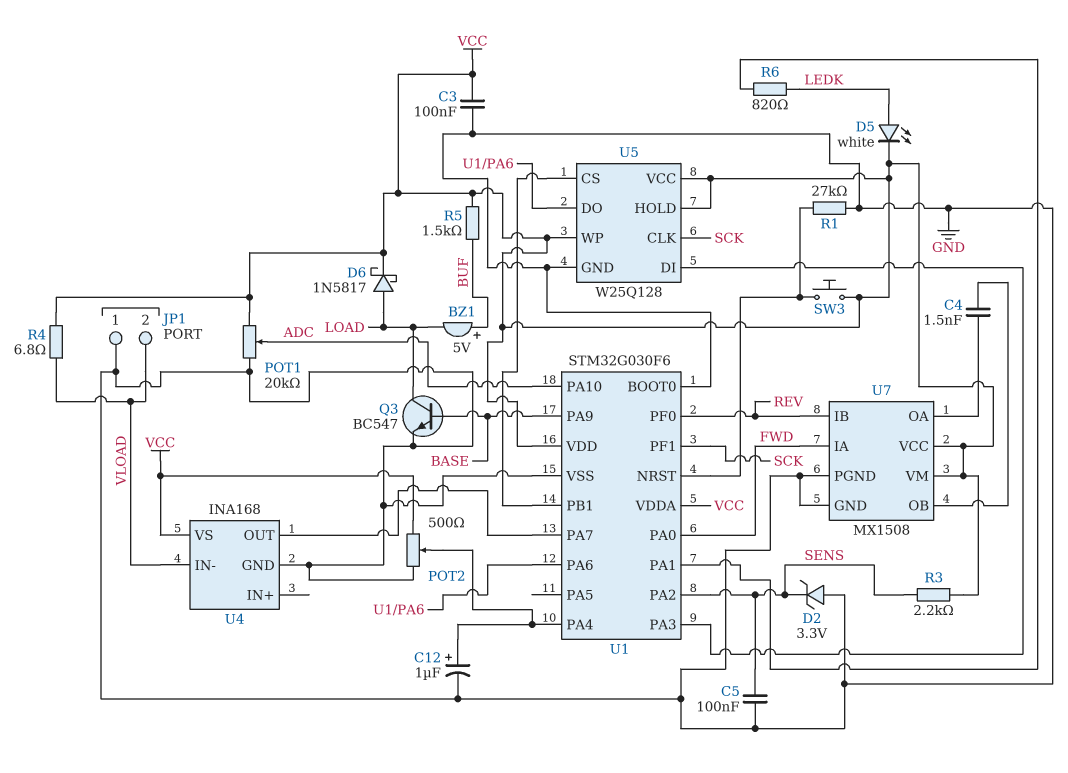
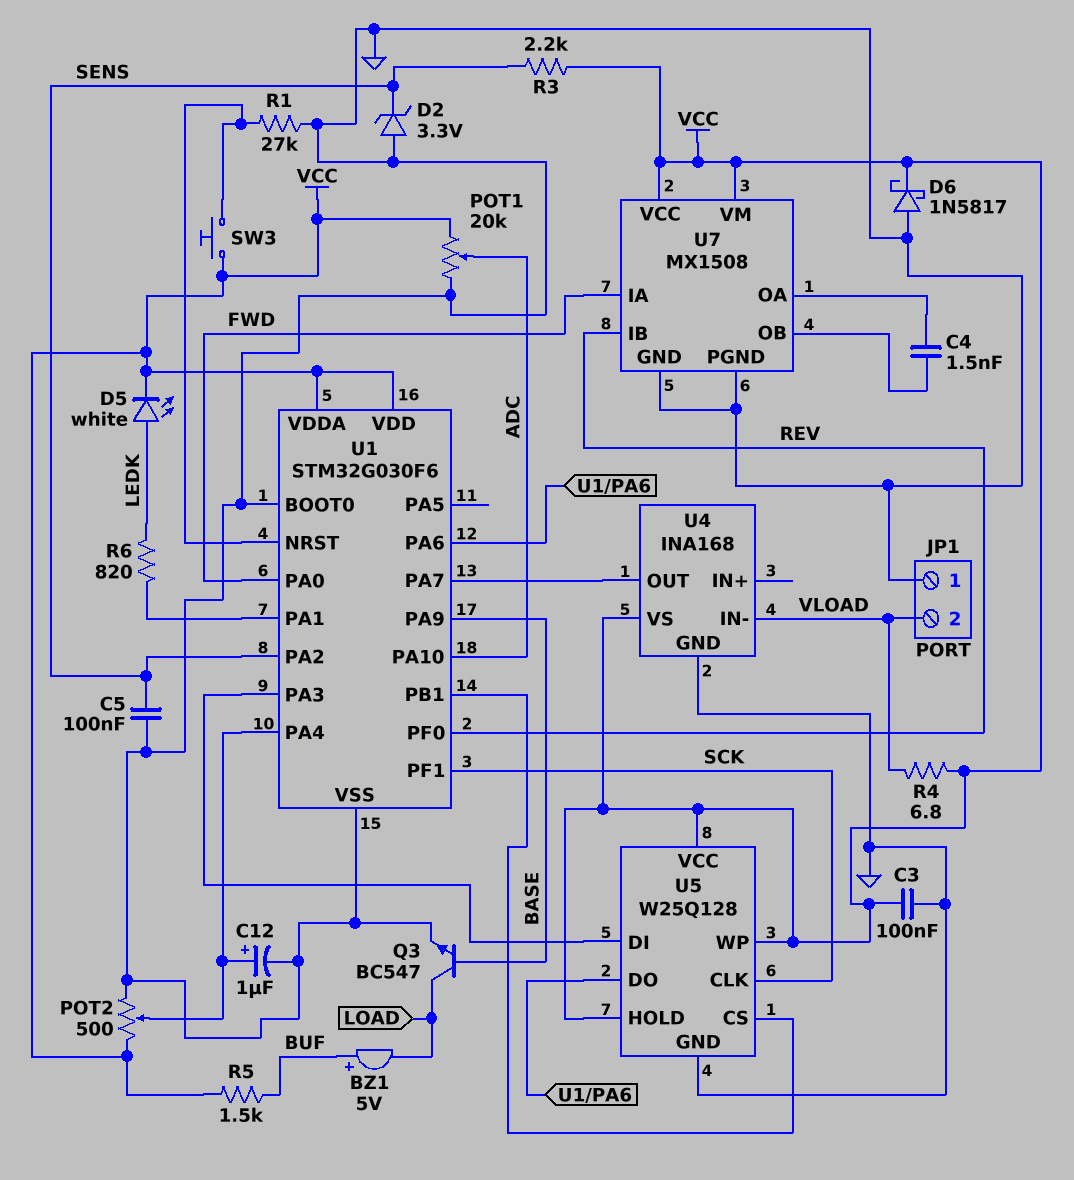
D6: schottky 1N5817 (A LOAD, K VCC) -> schottky 1N5817 (A GND, K VCC)

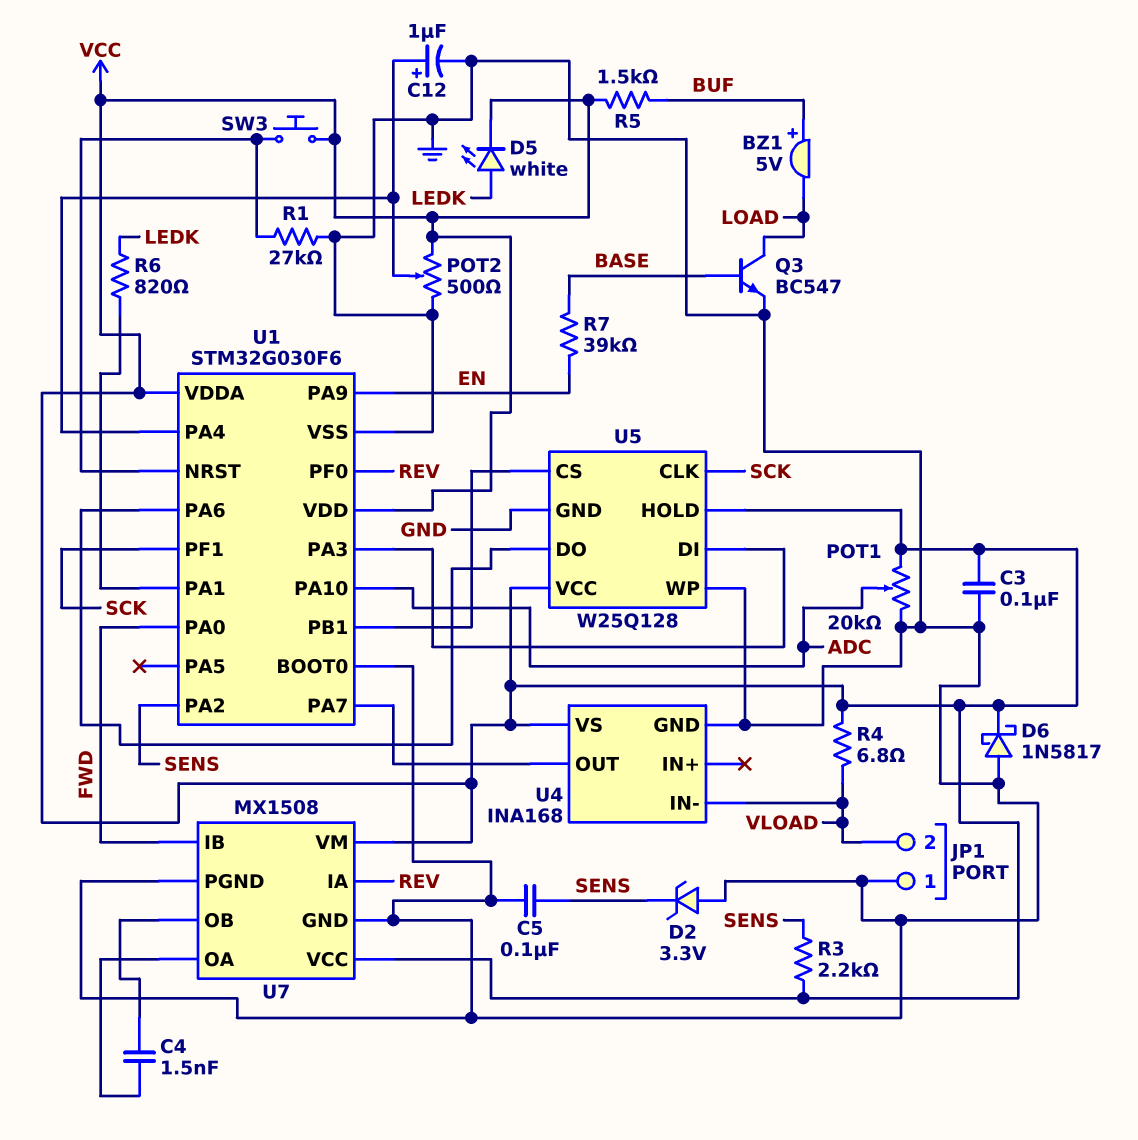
R7: none -> 39k (BASE, EN)
U1 pin PA9: BASE -> EN
U5 pin WP: VCC -> GND
U7 pin IA: FWD -> REV
U7 pin IB: REV -> FWD

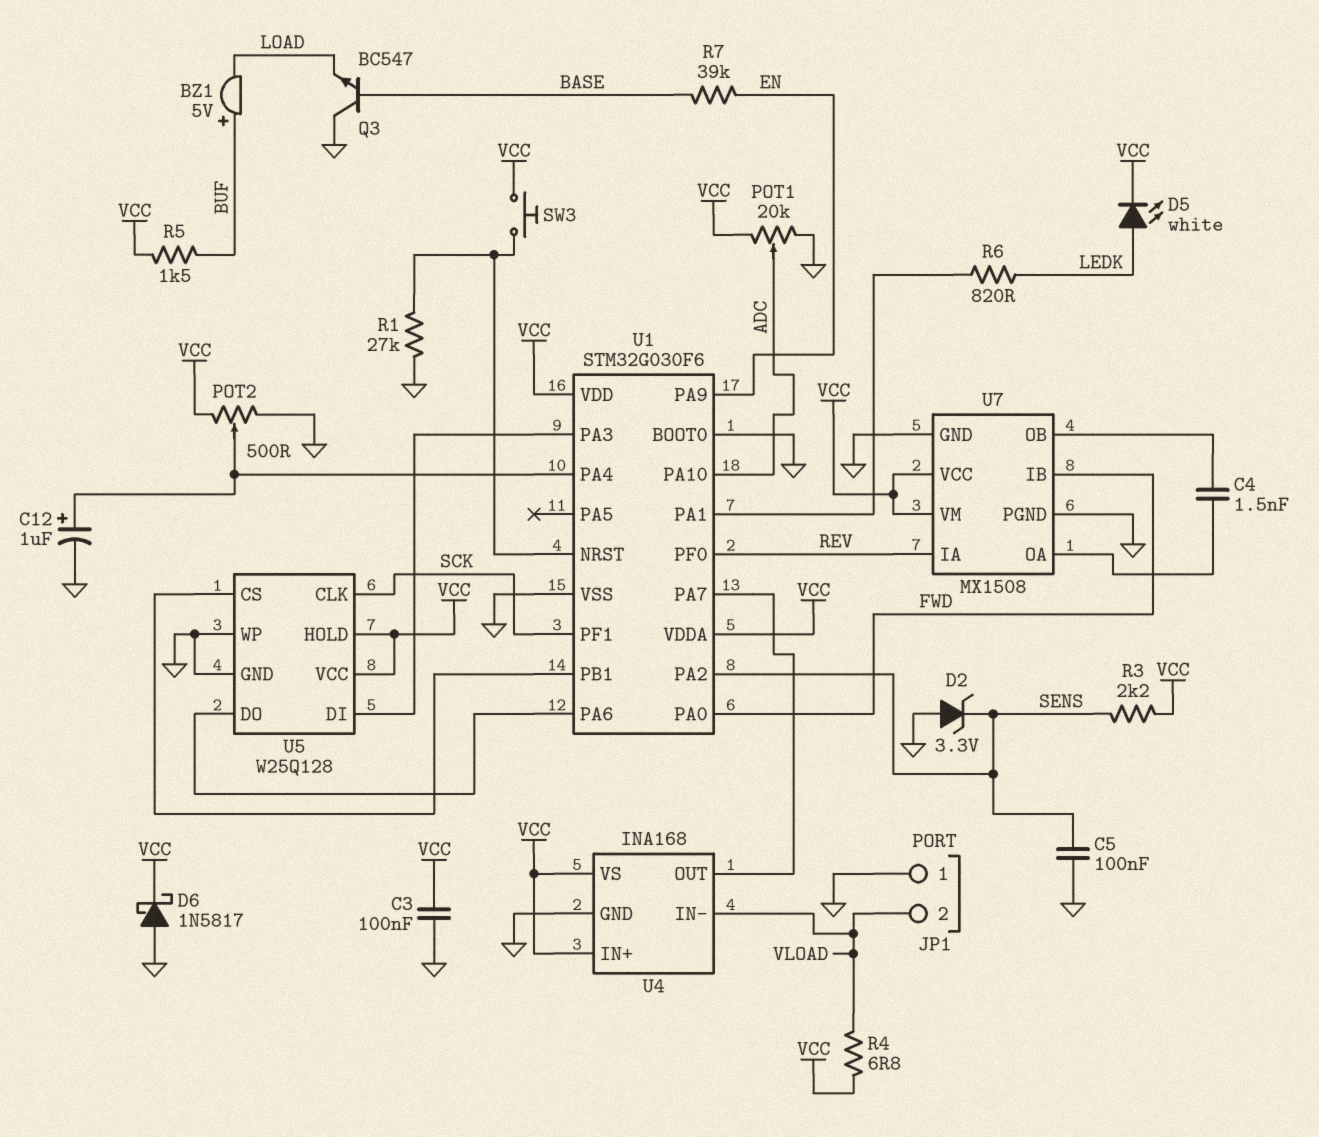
Q3: NPN BC547 (B BASE, C LOAD, E GND) -> NPN BC547 (B BASE, C GND, E LOAD)
U4 pin IN+: none -> VCC

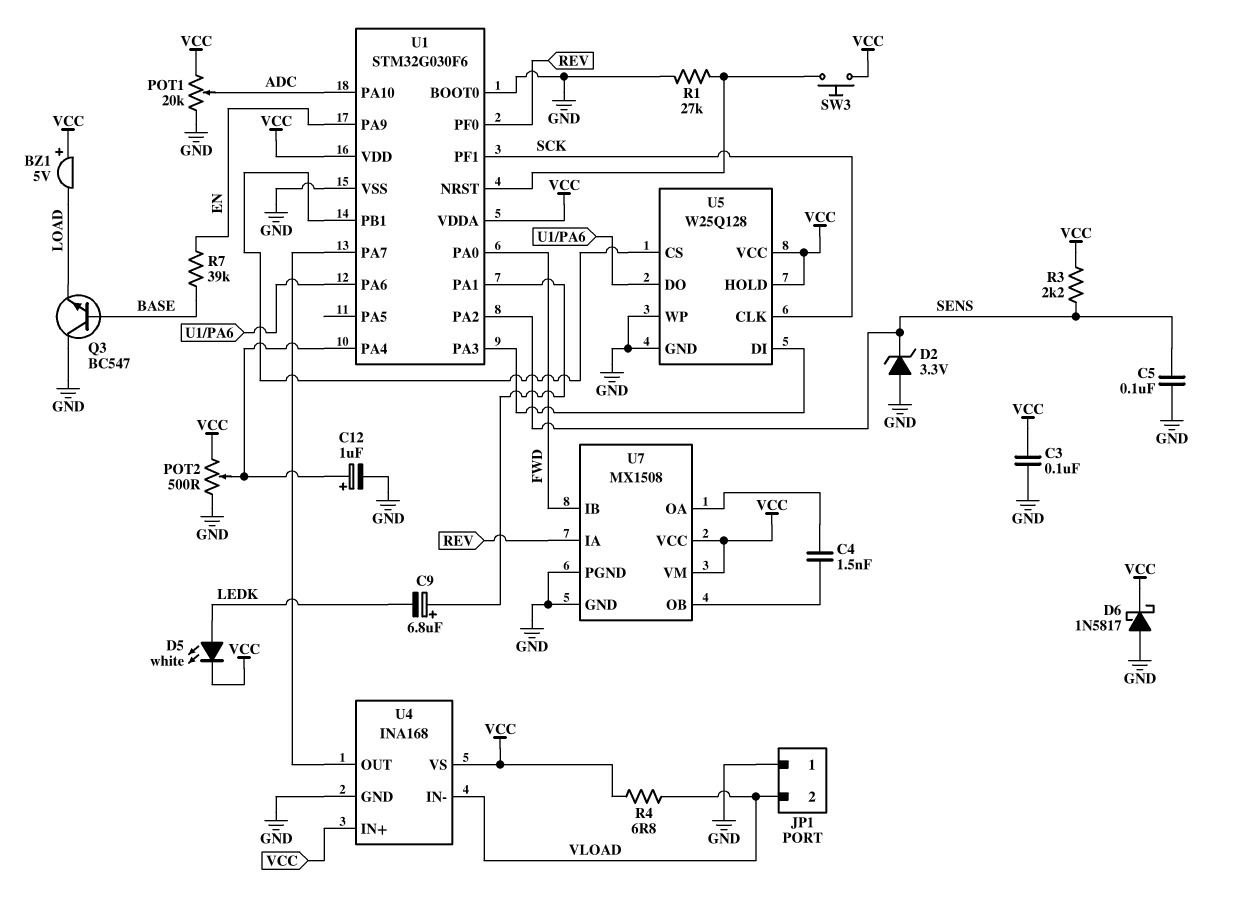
BZ1: buzzer 5V (plus BUF, minus LOAD) -> buzzer 5V (plus VCC, minus LOAD)
C9: none -> 6.8uF (plus U1/PA1, minus LEDK)
R5: 1.5k (BUF, VCC) -> none
R6: 820 (LEDK, U1/PA1) -> none

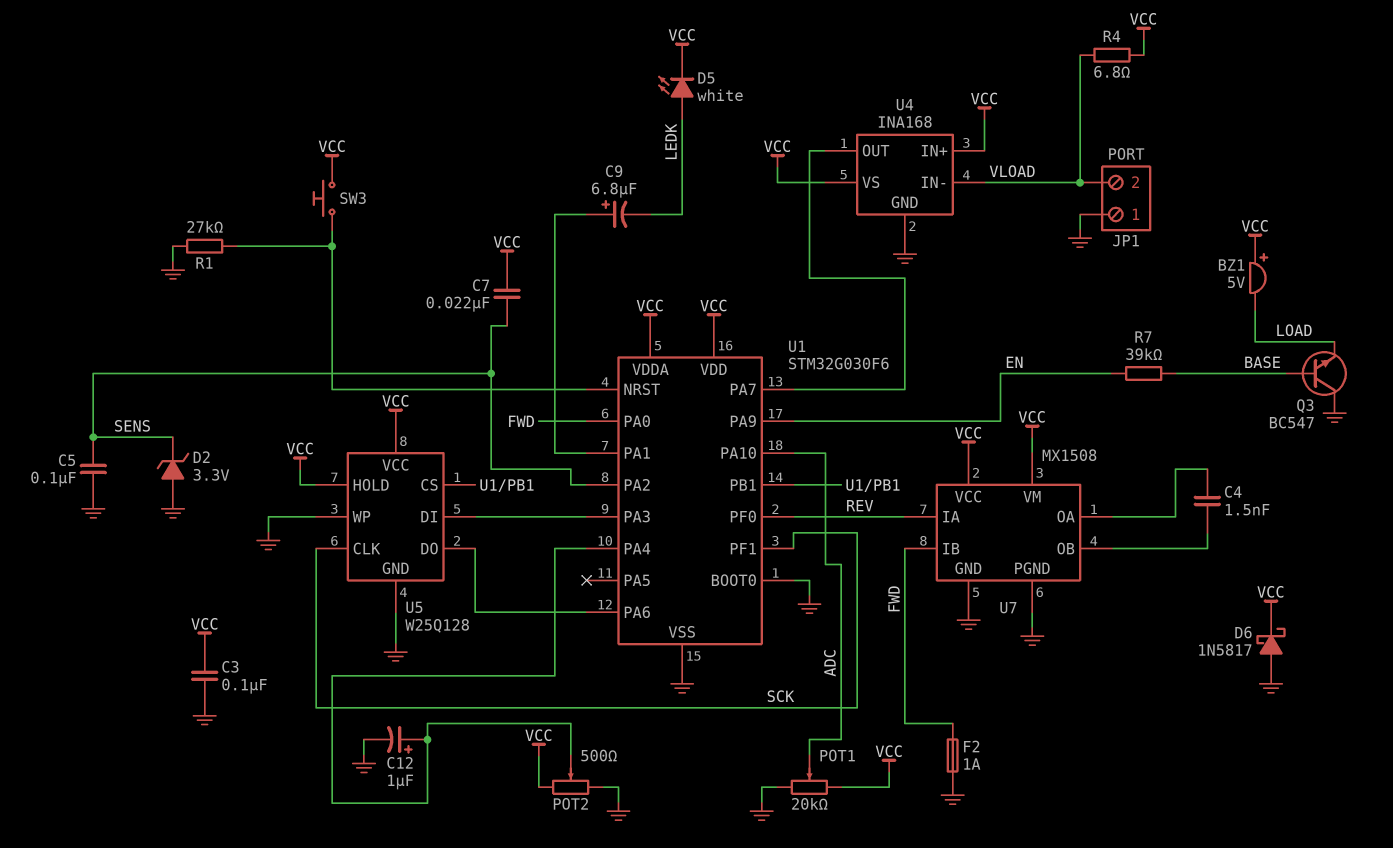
C7: none -> 22nF (SENS, VCC)
F2: none -> 1A (FWD, GND)
R3: 2.2k (SENS, VCC) -> none

